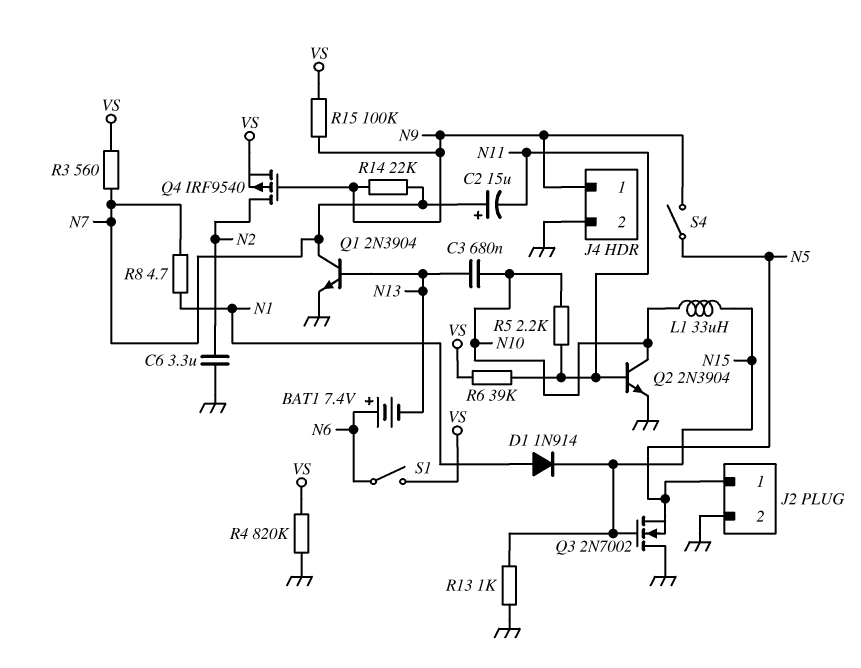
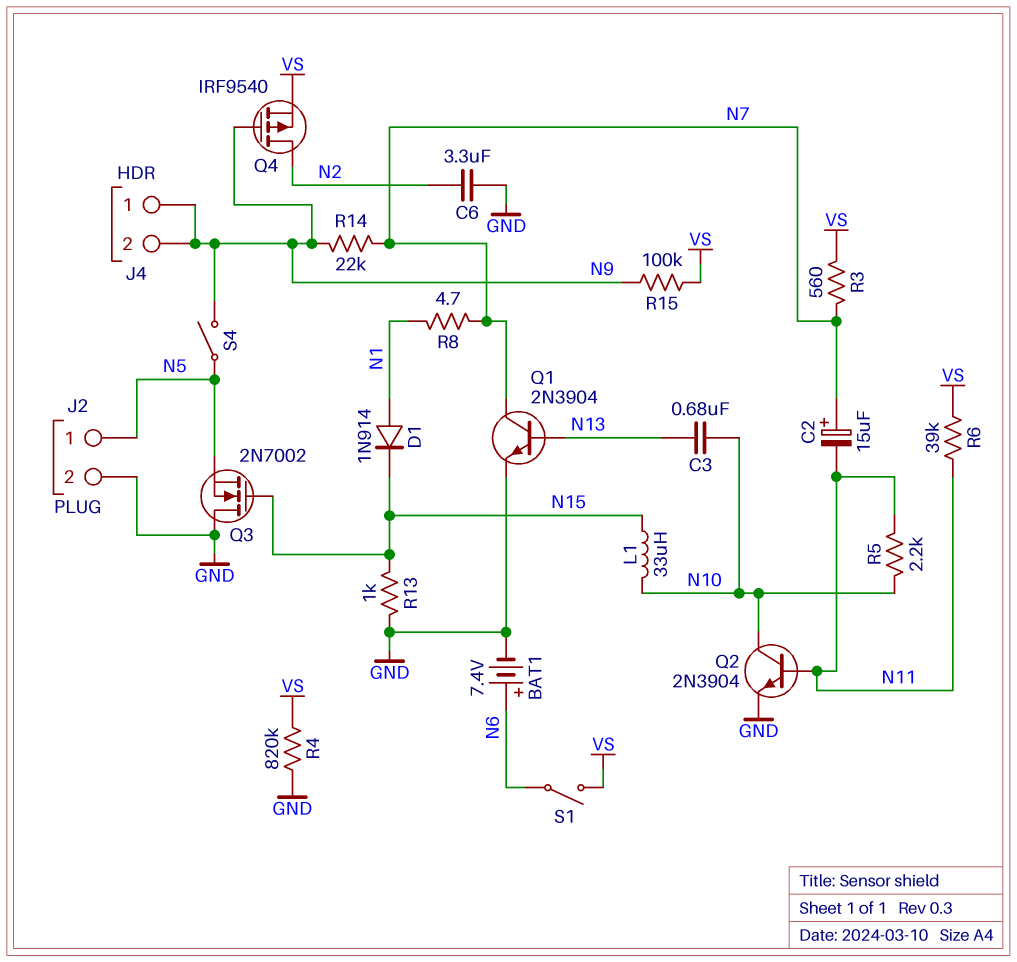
BAT1: 7.4V (plus N6, minus N13) -> 7.4V (plus N6, minus GND)
J4 pin 2: GND -> N9

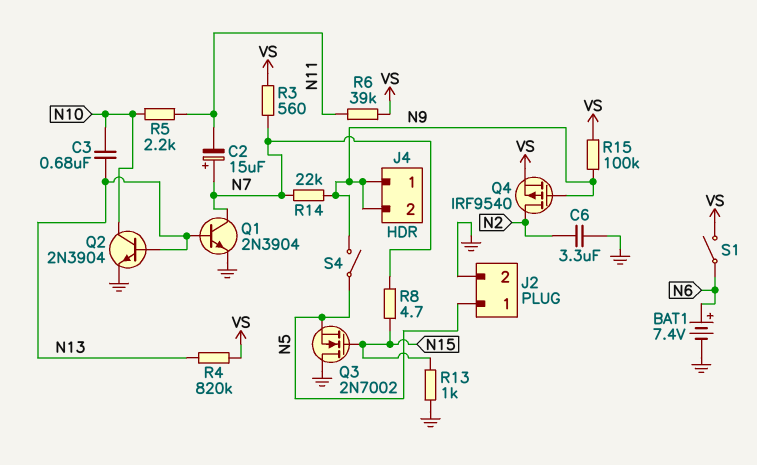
D1: diode 1N914 (A N1, K N15) -> none
L1: 33uH (N10, N15) -> none
Q2: NPN 2N3904 (B N11, C N10, E GND) -> NPN 2N3904 (B N13, C N10, E GND)
R4: 820k (GND, VS) -> 820k (N13, VS)
R8: 4.7 (N1, N7) -> 4.7 (N7, N15)

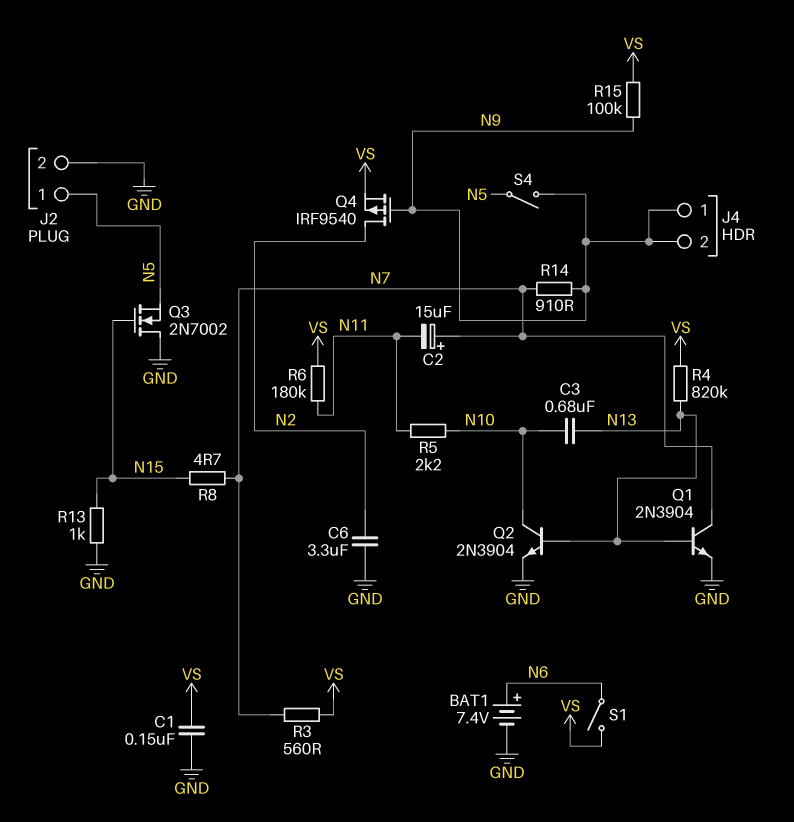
C1: none -> 150nF (GND, VS)
R6: 39k (N11, VS) -> 180k (N11, VS)
R14: 22k (N7, N9) -> 910 (N7, N9)

